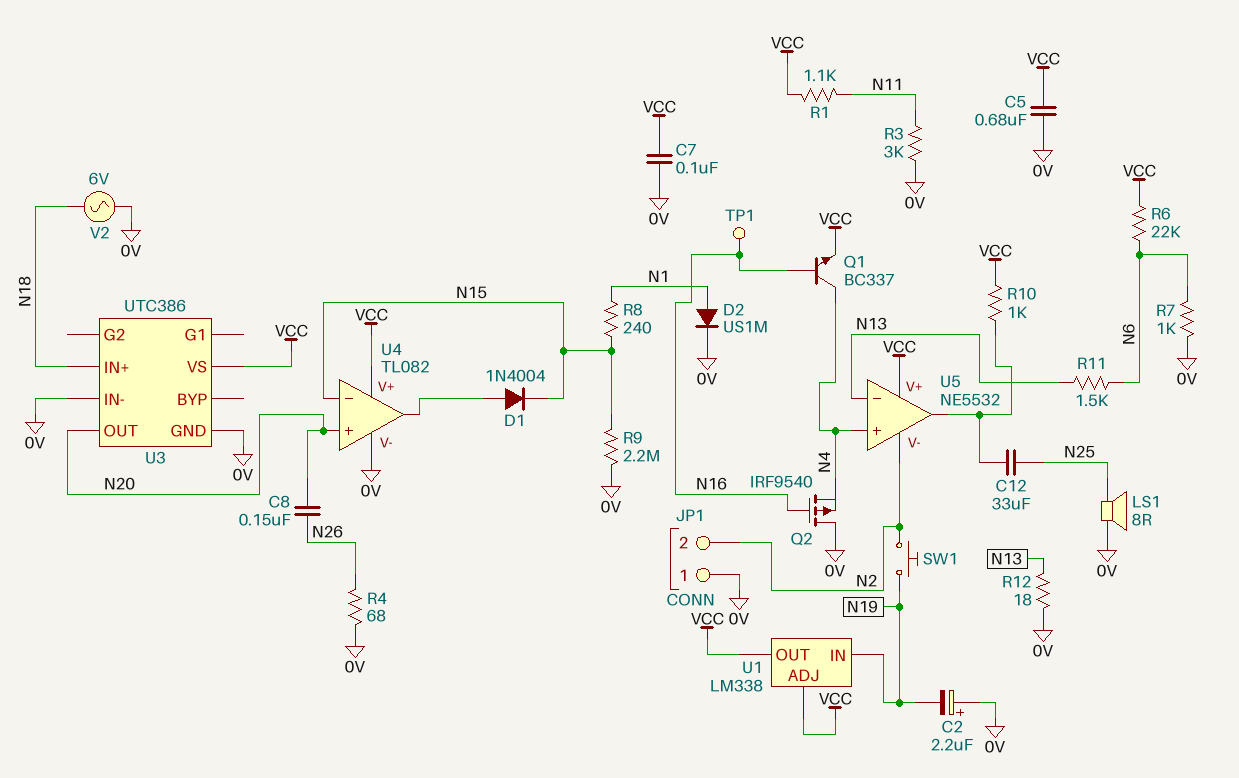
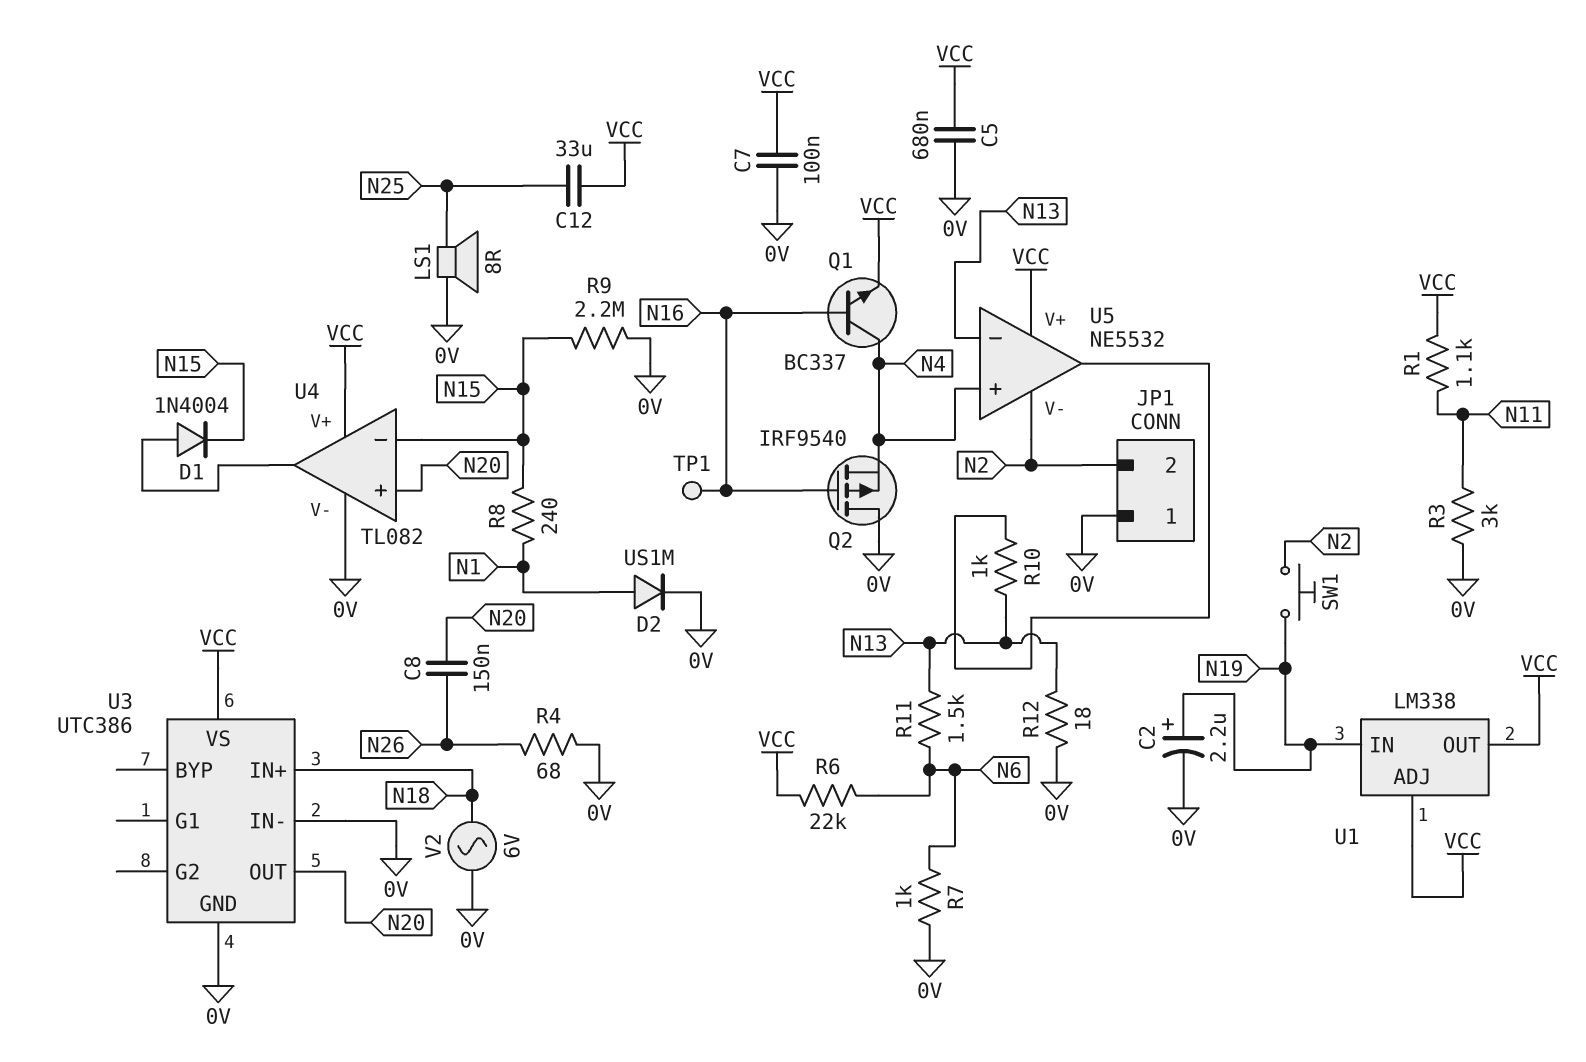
C2: 2.2uF (plus 0V, minus N19) -> 2.2uF (plus N19, minus 0V)
C12: 33uF (N25, U5/out) -> 33uF (N25, VCC)
R10: 1k (U5/out, VCC) -> 1k (N13, U5/out)

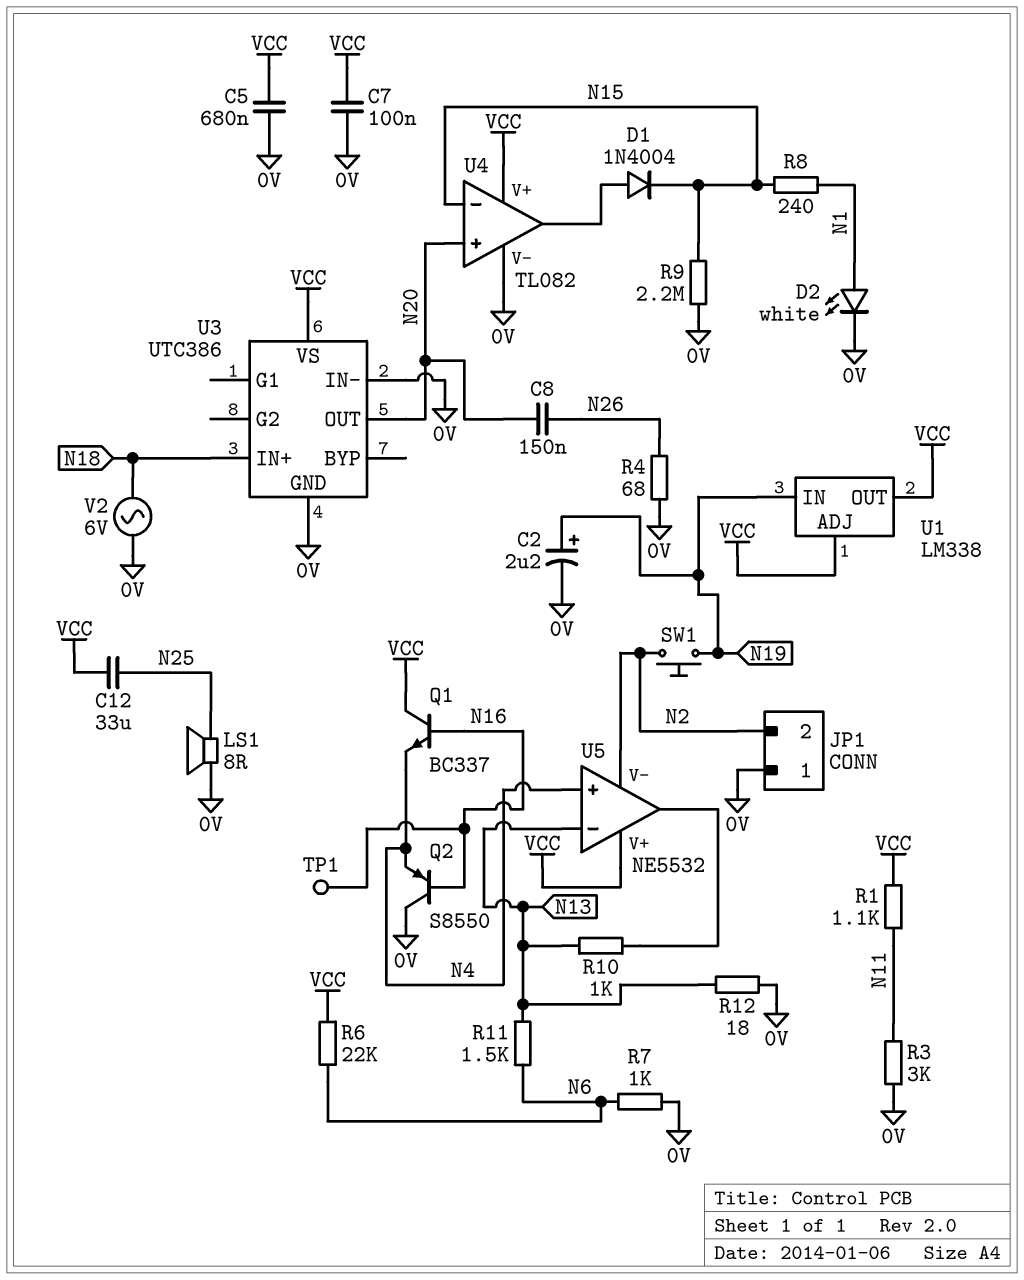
D2: diode US1M (A N1, K 0V) -> LED white (A N1, K 0V)
Q1: NPN BC337 (B N16, C N4, E VCC) -> NPN BC337 (B N16, C VCC, E N4)
Q2: PMOS IRF9540 (G N16, D 0V, S N4) -> PNP S8550 (B N16, C 0V, E N4)

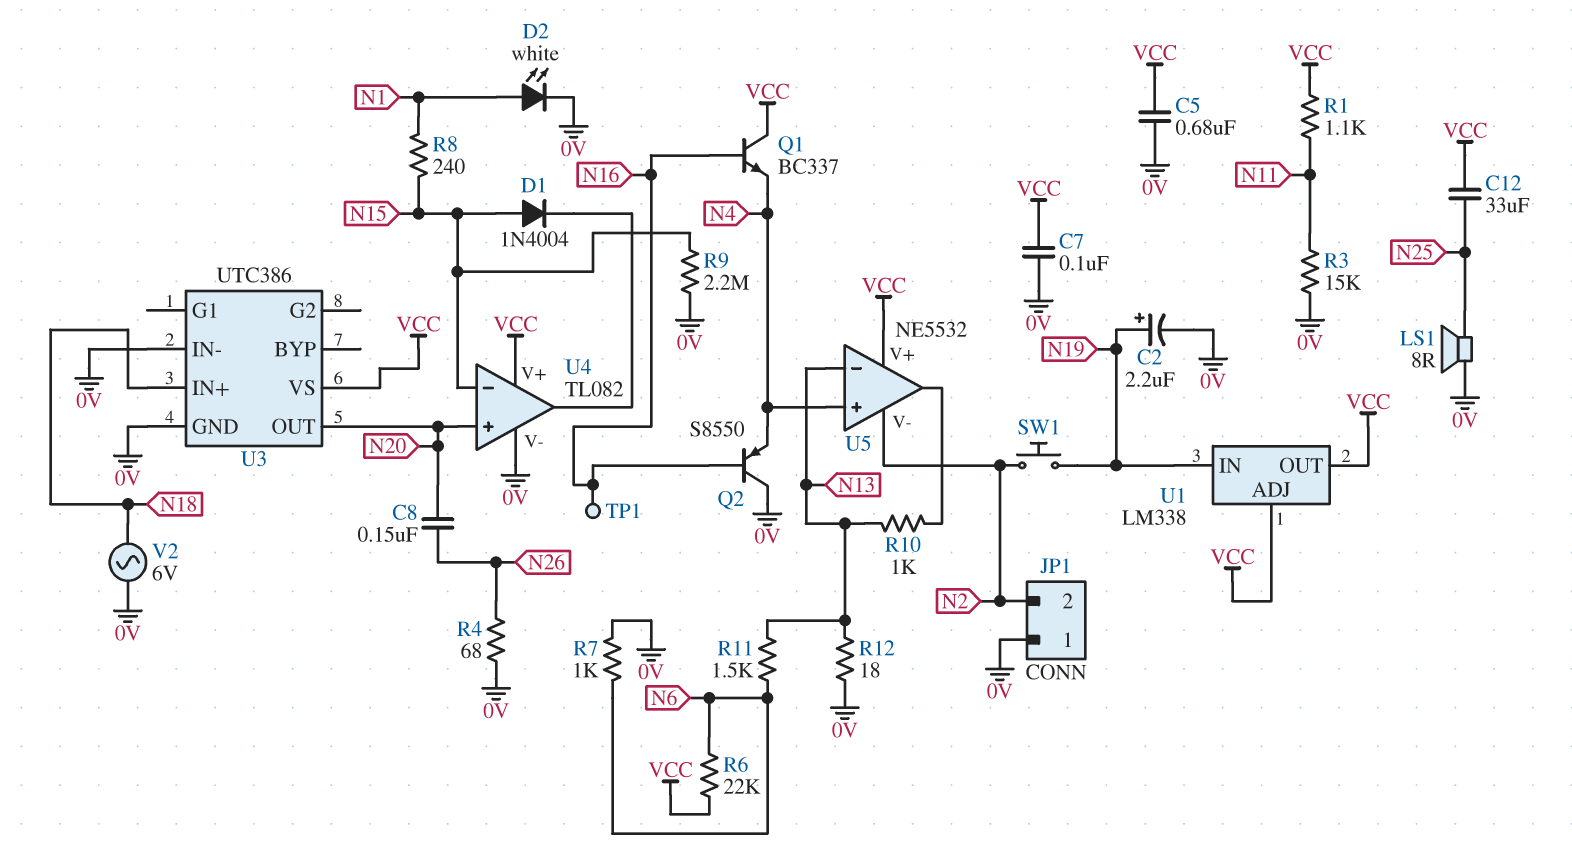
D1: diode 1N4004 (A U4/out, K N15) -> diode 1N4004 (A N15, K U4/out)
R3: 3k (0V, N11) -> 15k (0V, N11)

